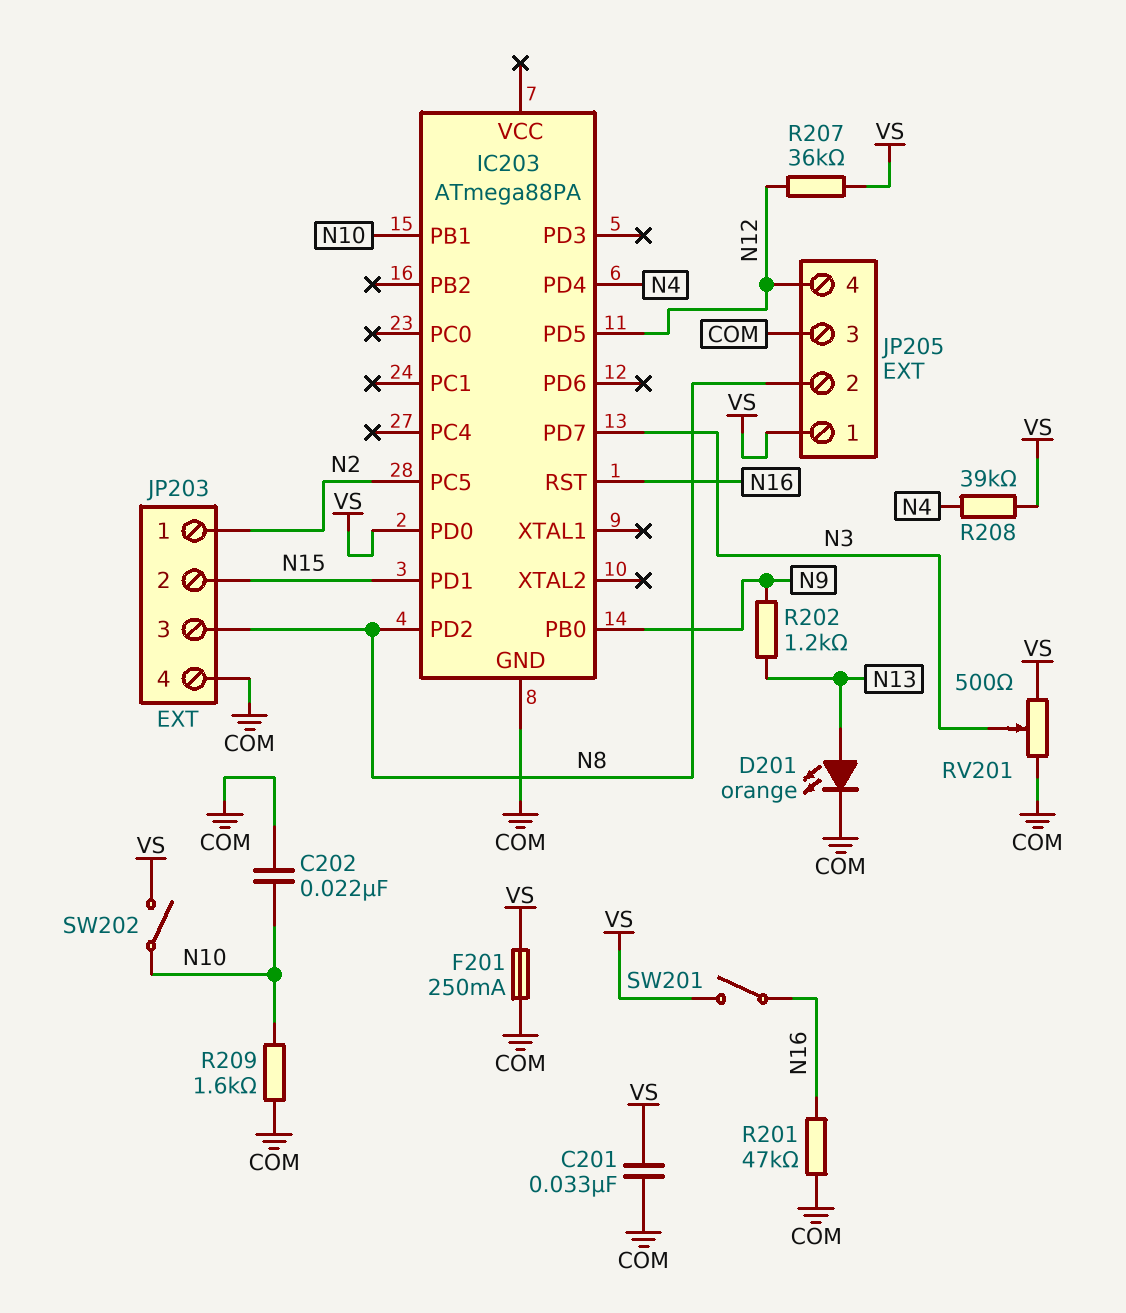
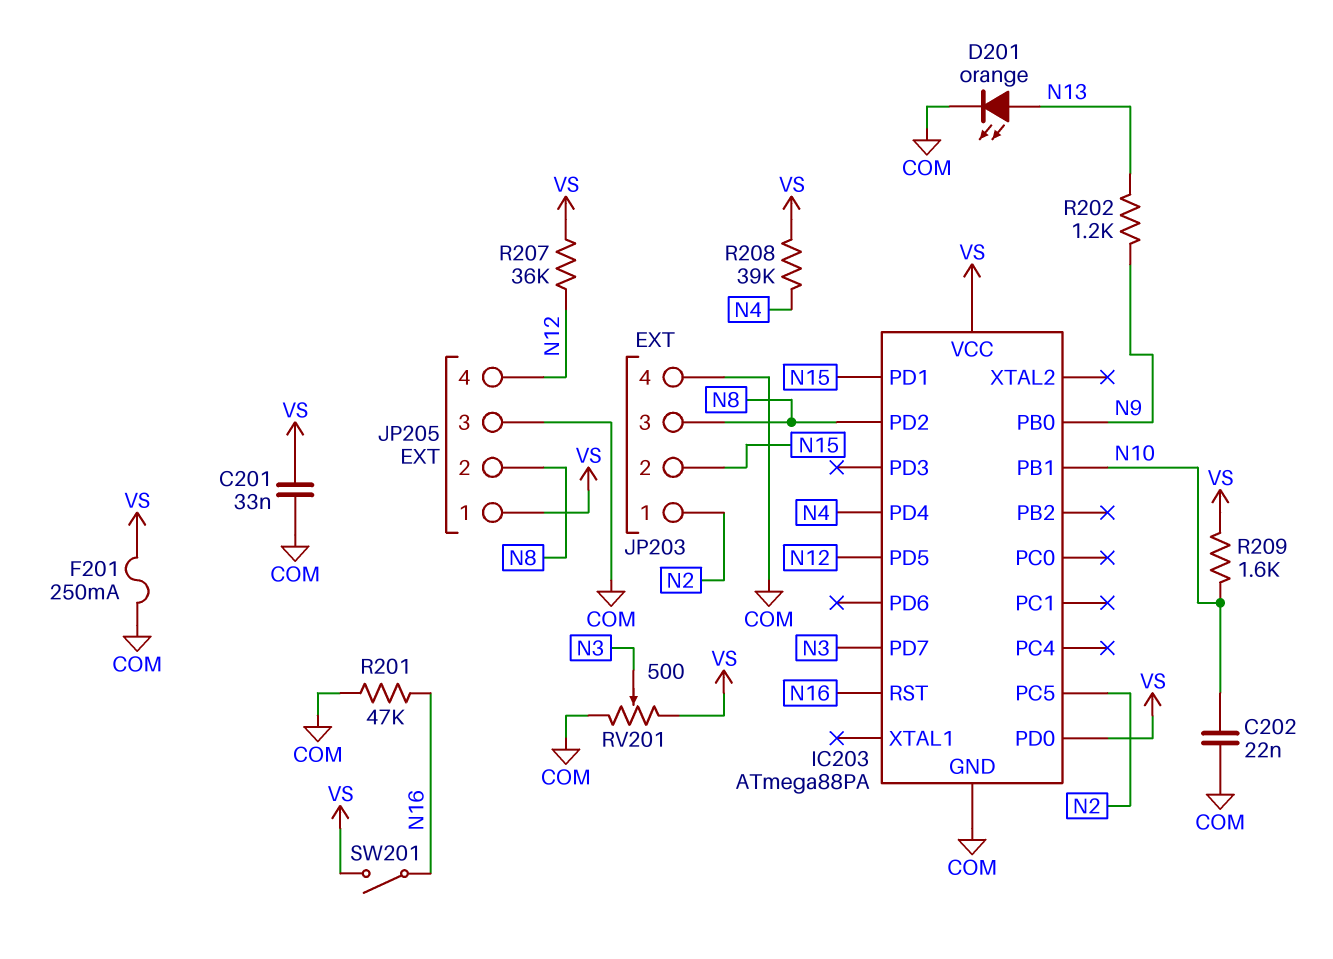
IC203 pin VCC: none -> VS
R209: 1.6k (COM, N10) -> 1.6k (N10, VS)
SW202: switch (N10, VS) -> none

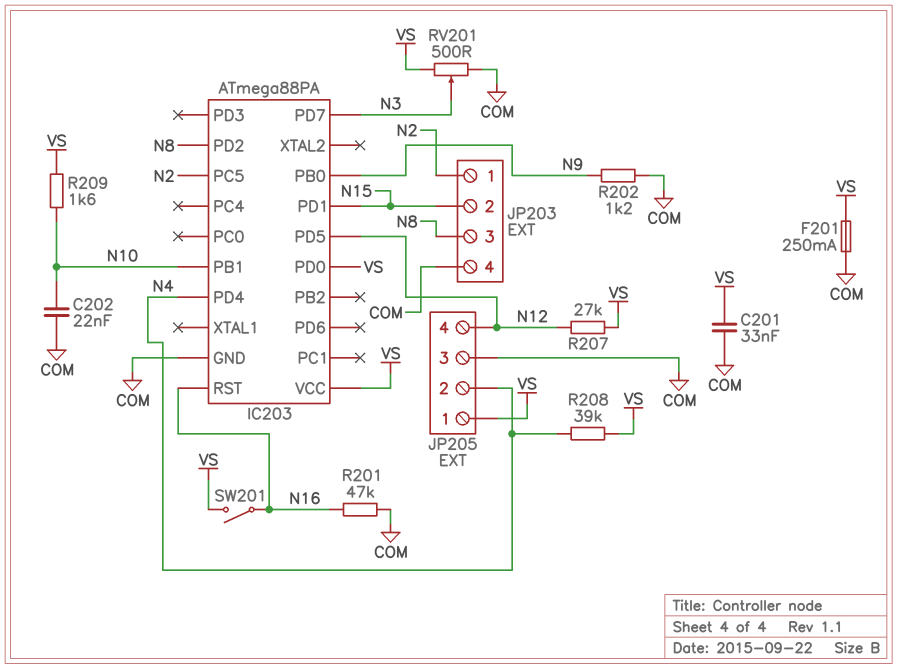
D201: LED orange (A N13, K COM) -> none
JP205 pin 2: N8 -> N4
R202: 1.2k (N9, N13) -> 1.2k (COM, N9)
R207: 36k (N12, VS) -> 27k (N12, VS)

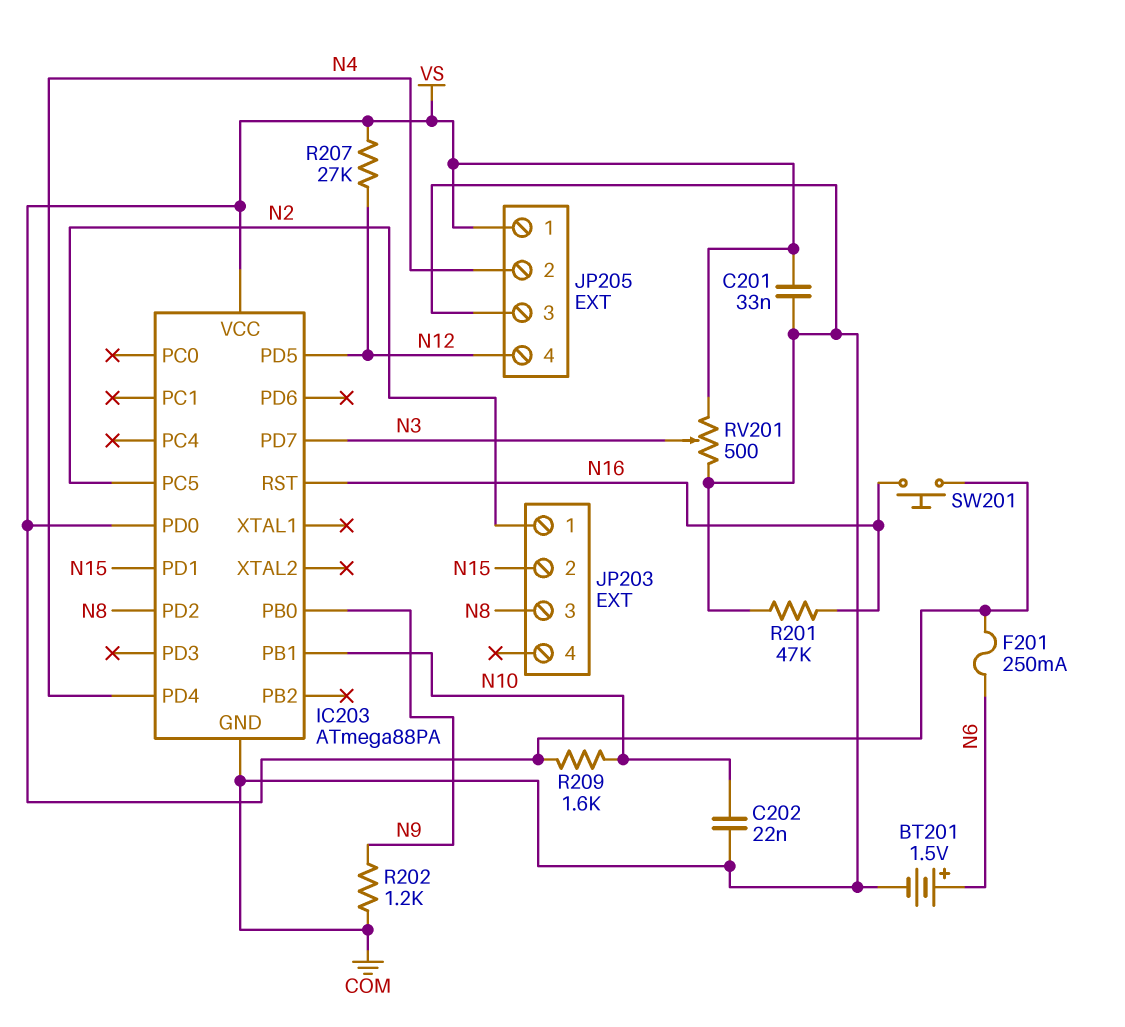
BT201: none -> 1.5V (plus N6, minus COM)
F201: 250mA (COM, VS) -> 250mA (N6, VS)
JP203 pin 4: COM -> none
R208: 39k (N4, VS) -> none
SW201: switch (N16, VS) -> button (N16, VS)

